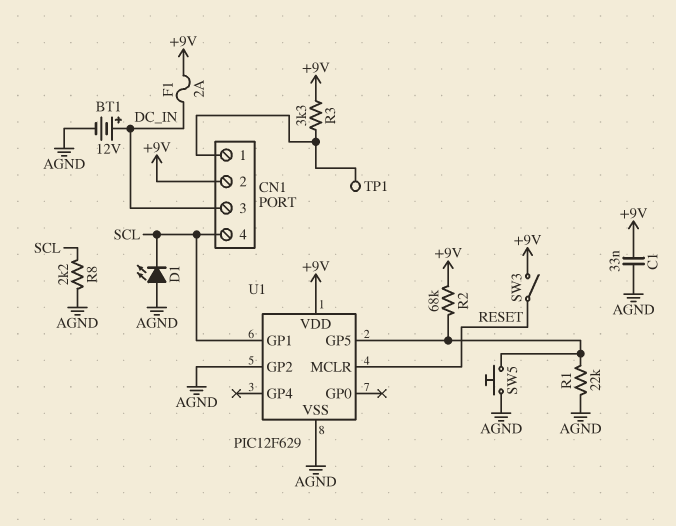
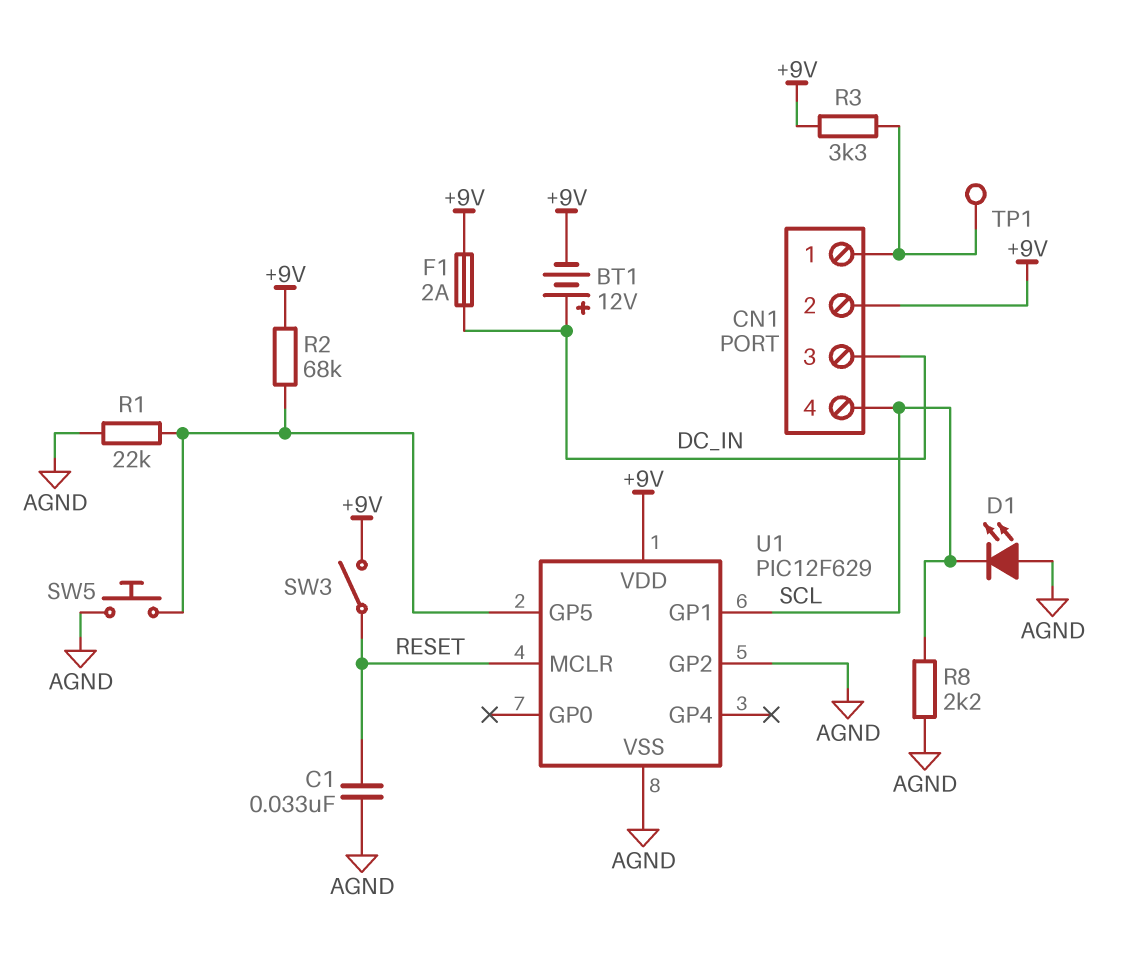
BT1: 12V (plus DC_IN, minus AGND) -> 12V (plus DC_IN, minus +9V)
C1: 33nF (+9V, AGND) -> 33nF (AGND, RESET)

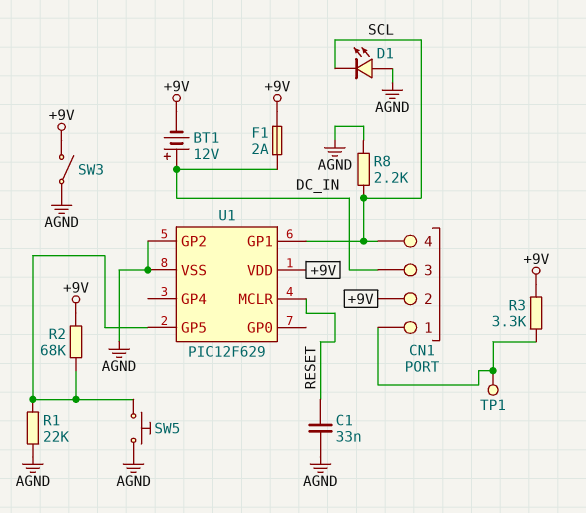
SW3: switch (+9V, RESET) -> switch (+9V, AGND)

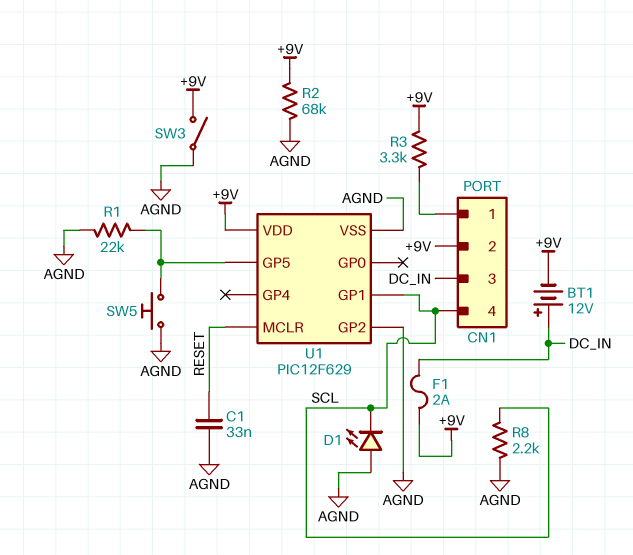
R2: 68k (+9V, U1/GP5) -> 68k (+9V, AGND)
TP1: test point (CN1/1) -> none

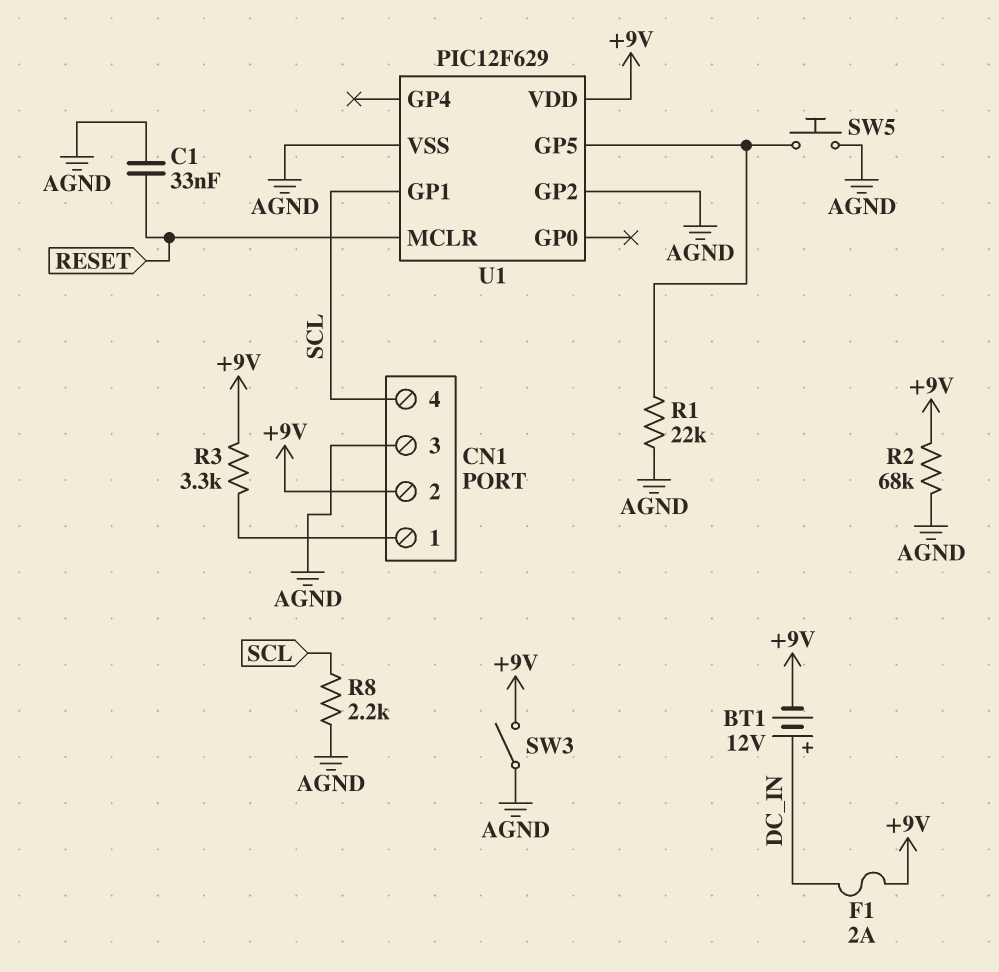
CN1 pin 3: DC_IN -> AGND
D1: LED (A AGND, K SCL) -> none

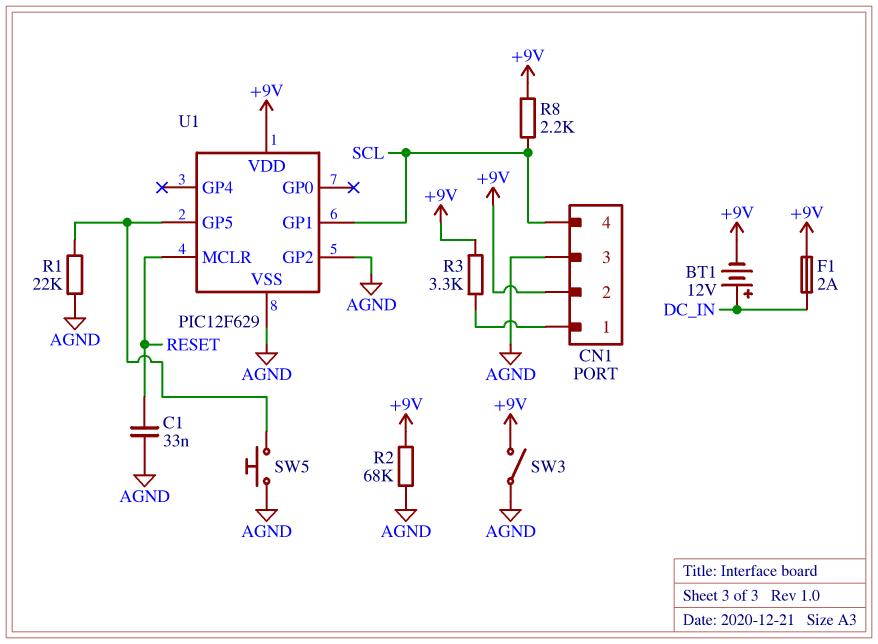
R8: 2.2k (AGND, SCL) -> 2.2k (+9V, SCL)

